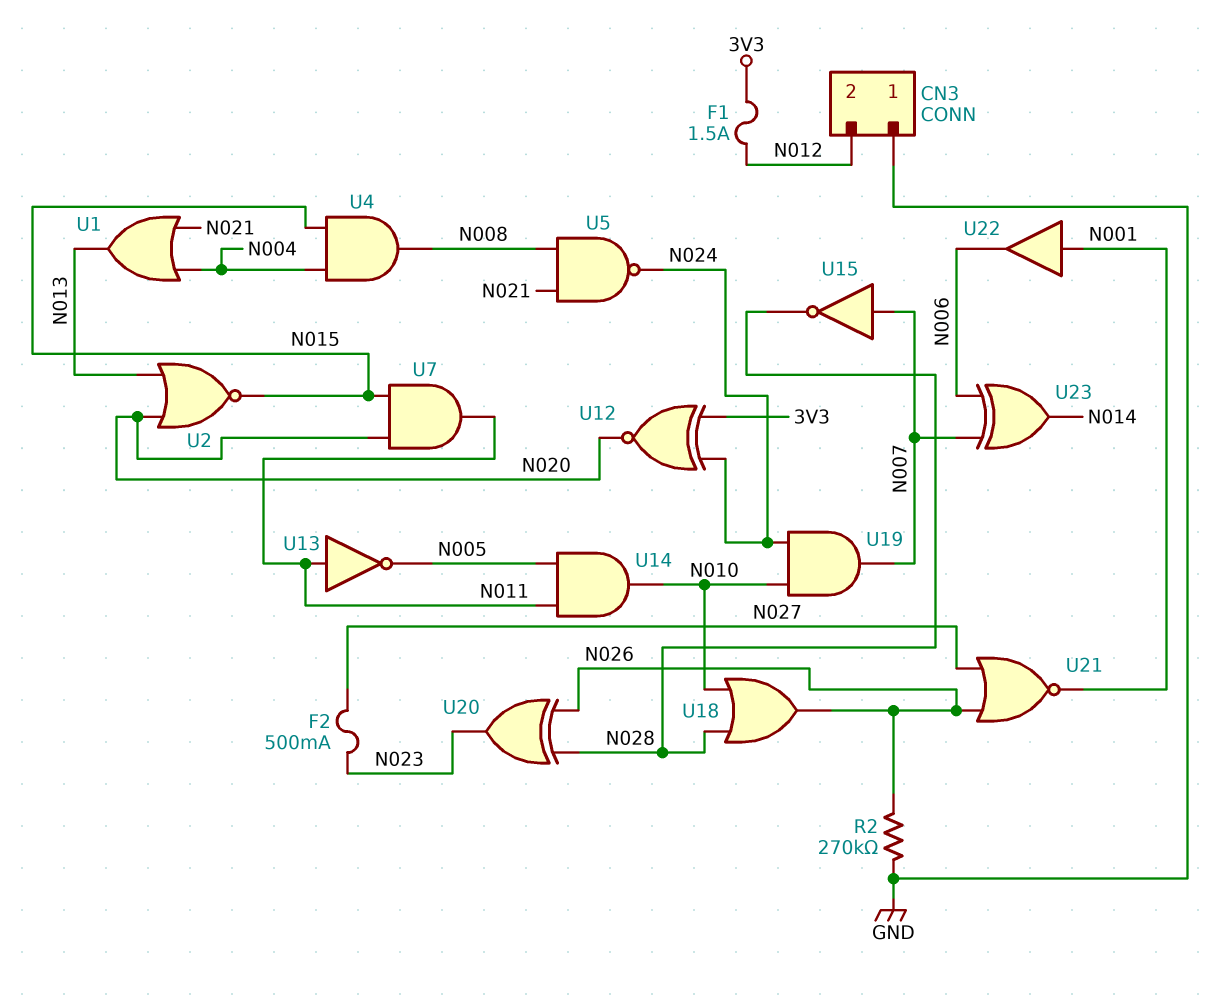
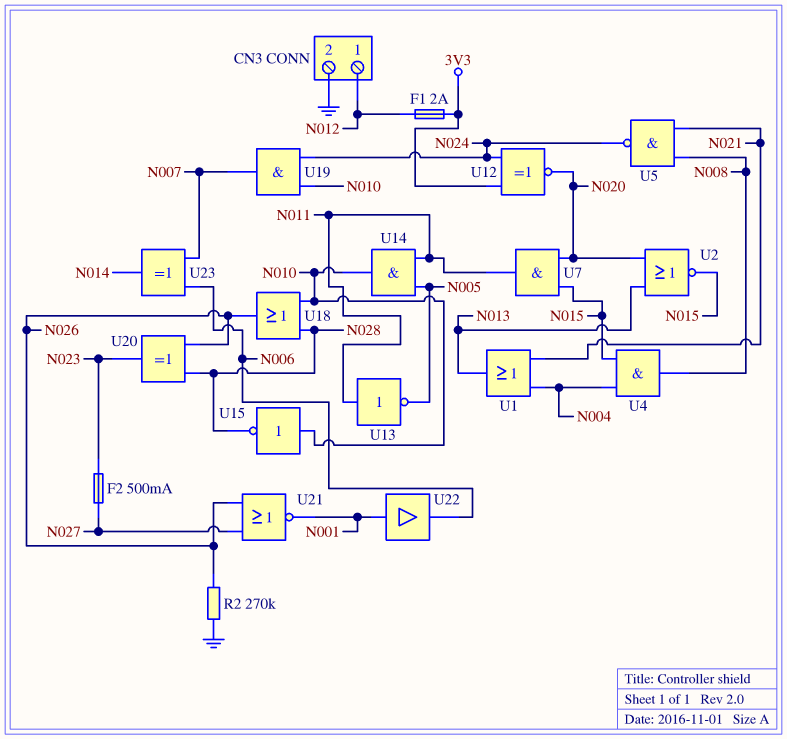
CN3 pin 1: GND -> N012
CN3 pin 2: N012 -> GND
F1: 1.5A (3V3, N012) -> 2A (3V3, N012)
U15: NOT (in N007, out N028) -> NOT (in N010, out N028)

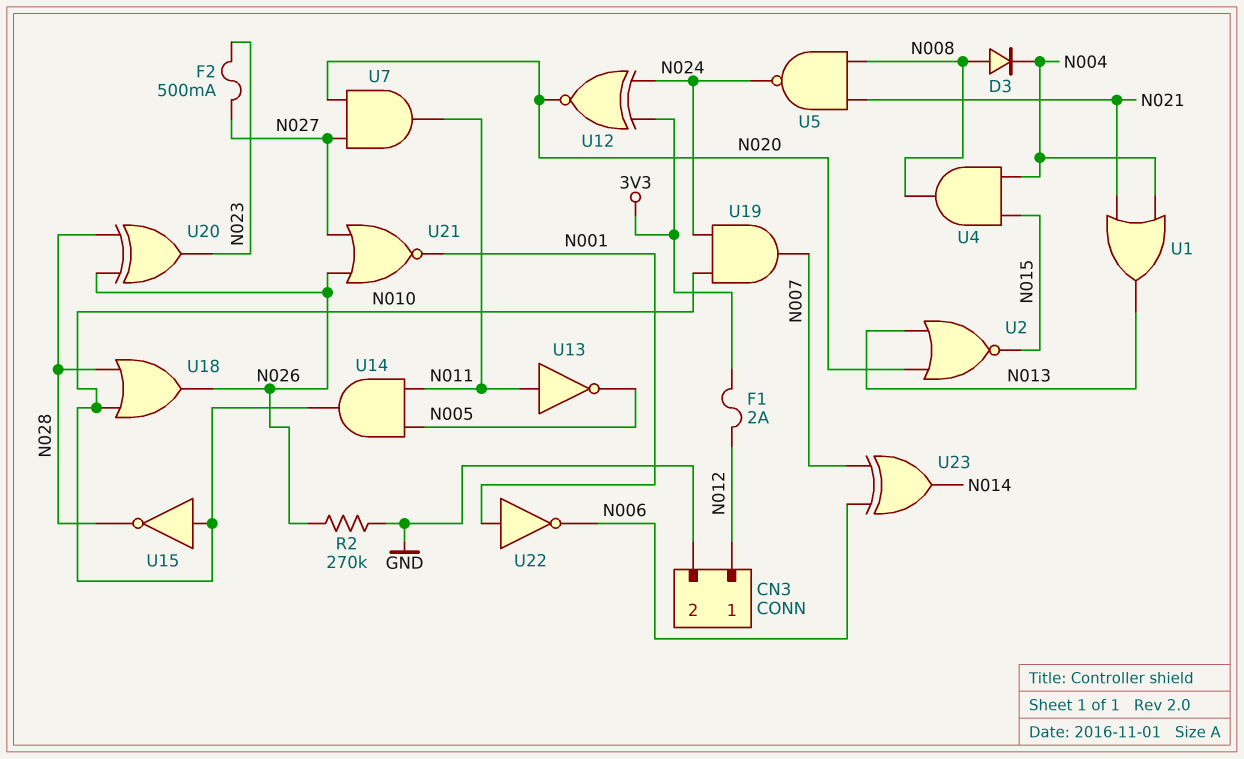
D3: none -> diode (A N008, K N004)
U7: AND (in N015, in N020, out N011) -> AND (in N020, in N027, out N011)
U22: buffer (in N001, out N006) -> NOT (in N001, out N006)

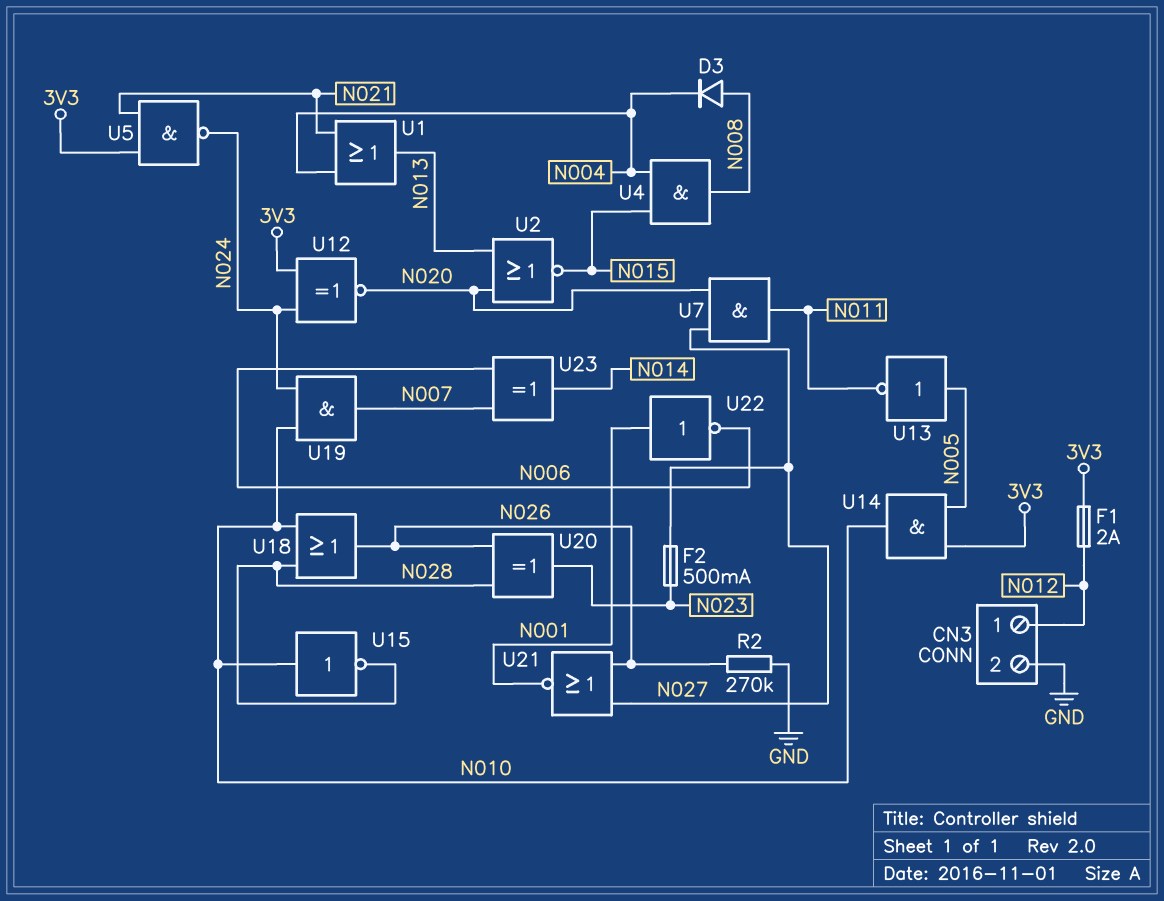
U5: NAND (in N008, in N021, out N024) -> NAND (in 3V3, in N021, out N024)
U13: NOT (in N011, out N005) -> NOT (in N005, out N011)
U14: AND (in N005, in N011, out N010) -> AND (in 3V3, in N005, out N010)

